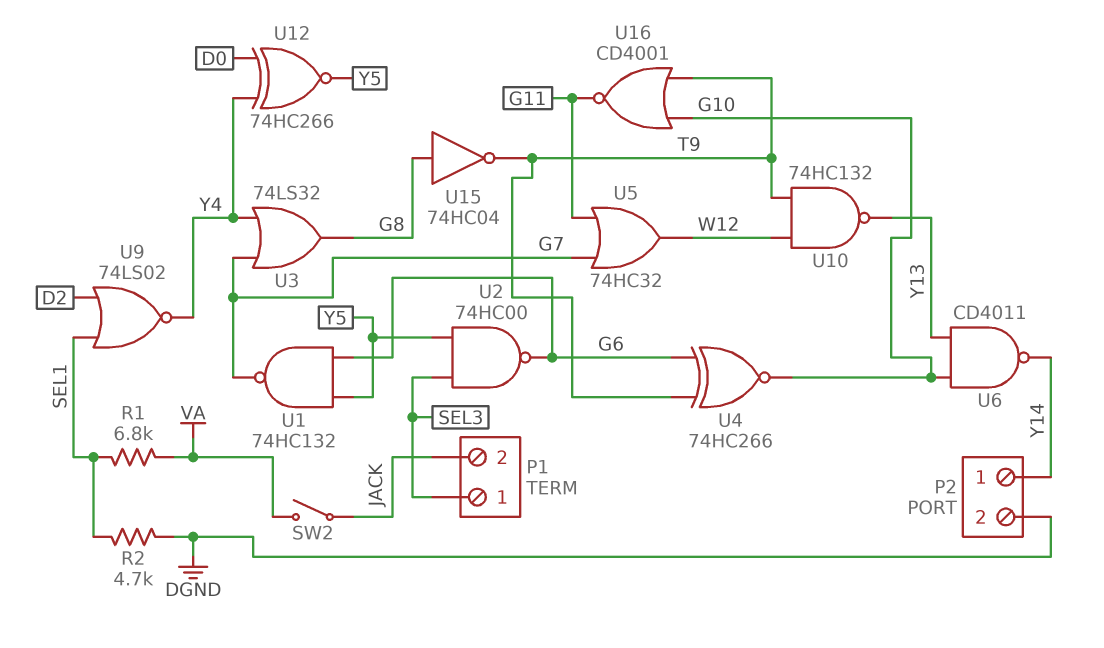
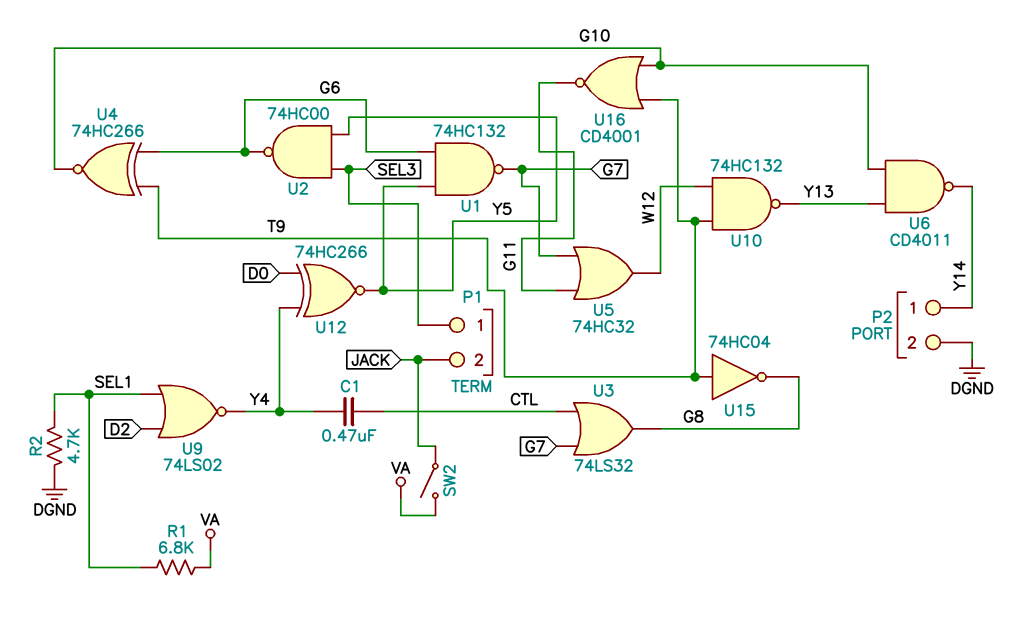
C1: none -> 470nF (CTL, Y4)
U3: OR 74LS32 (in G7, in Y4, out G8) -> OR 74LS32 (in CTL, in G7, out G8)
U15: NOT 74HC04 (in G8, out T9) -> NOT 74HC04 (in T9, out G8)

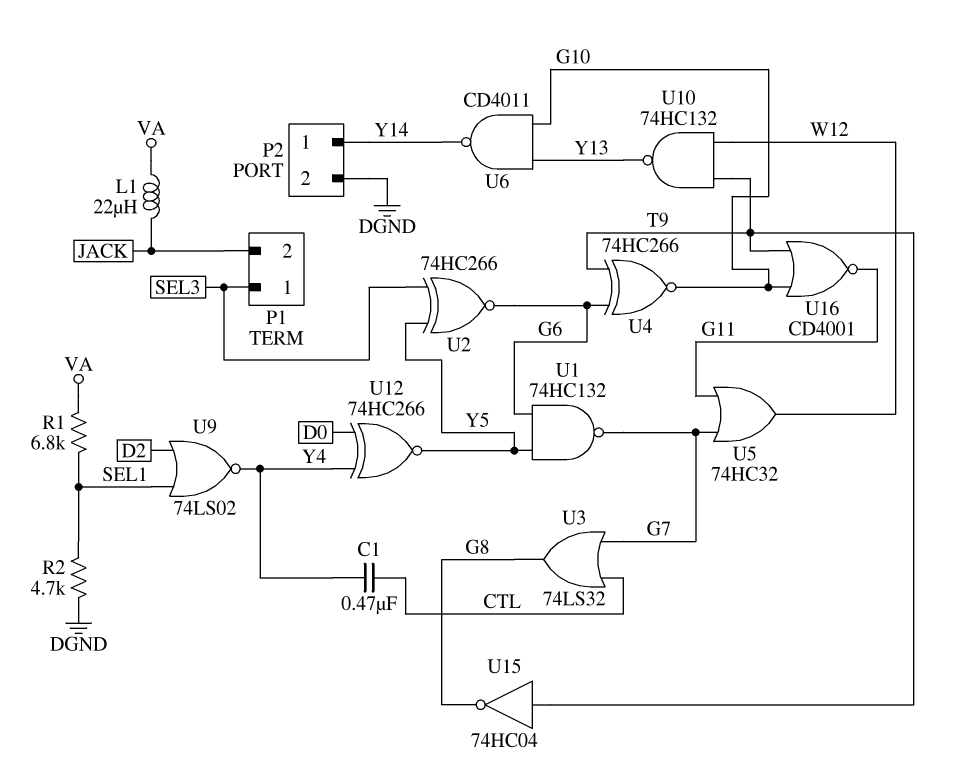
L1: none -> 22uH (JACK, VA)
SW2: switch (JACK, VA) -> none
U2: NAND 74HC00 (in SEL3, in Y5, out G6) -> XNOR 74HC266 (in SEL3, in Y5, out G6)

